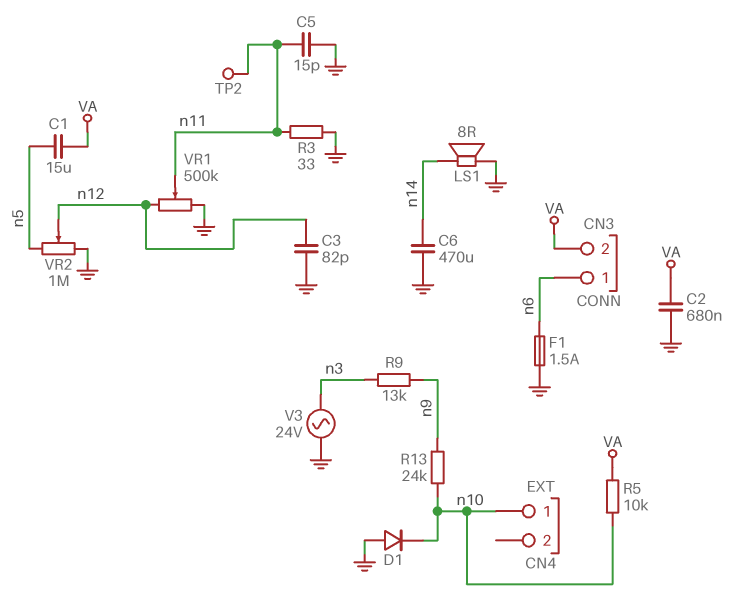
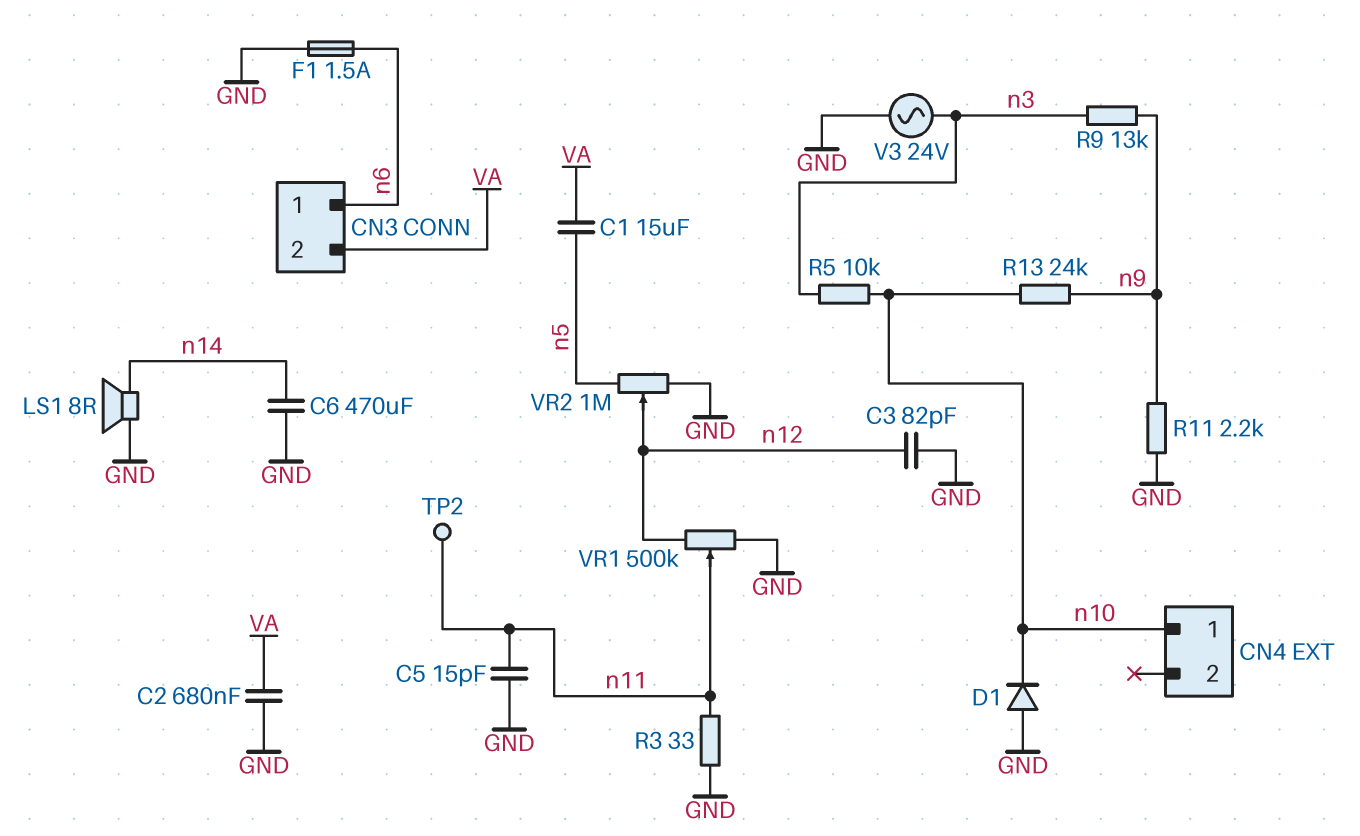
R5: 10k (VA, n10) -> 10k (n3, n10)
R11: none -> 2.2k (GND, n9)

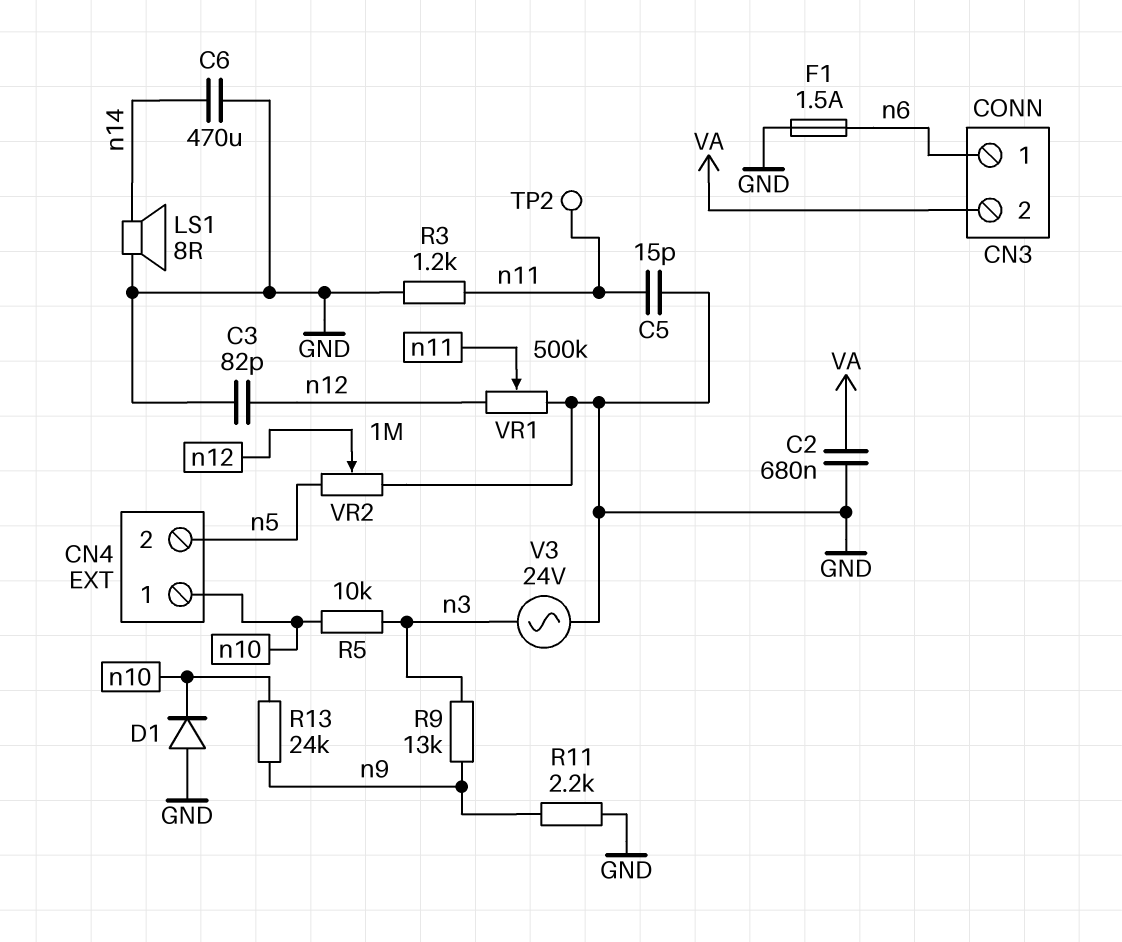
C1: 15uF (VA, n5) -> none
CN4 pin 2: none -> n5
R3: 33 (GND, n11) -> 1.2k (GND, n11)

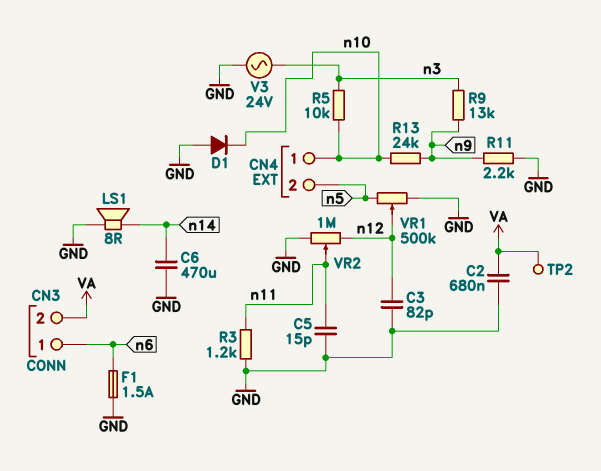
TP2: test point (n11) -> test point (VA)
VR1: 500k (GND, n12, wiper n11) -> 500k (GND, n5, wiper n12)
VR2: 1M (GND, n5, wiper n12) -> 1M (GND, n12, wiper n11)

